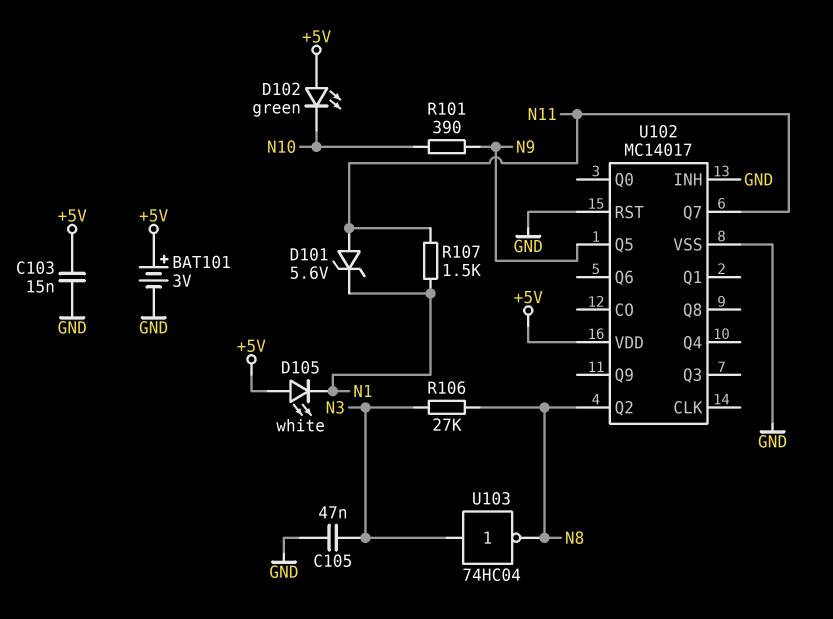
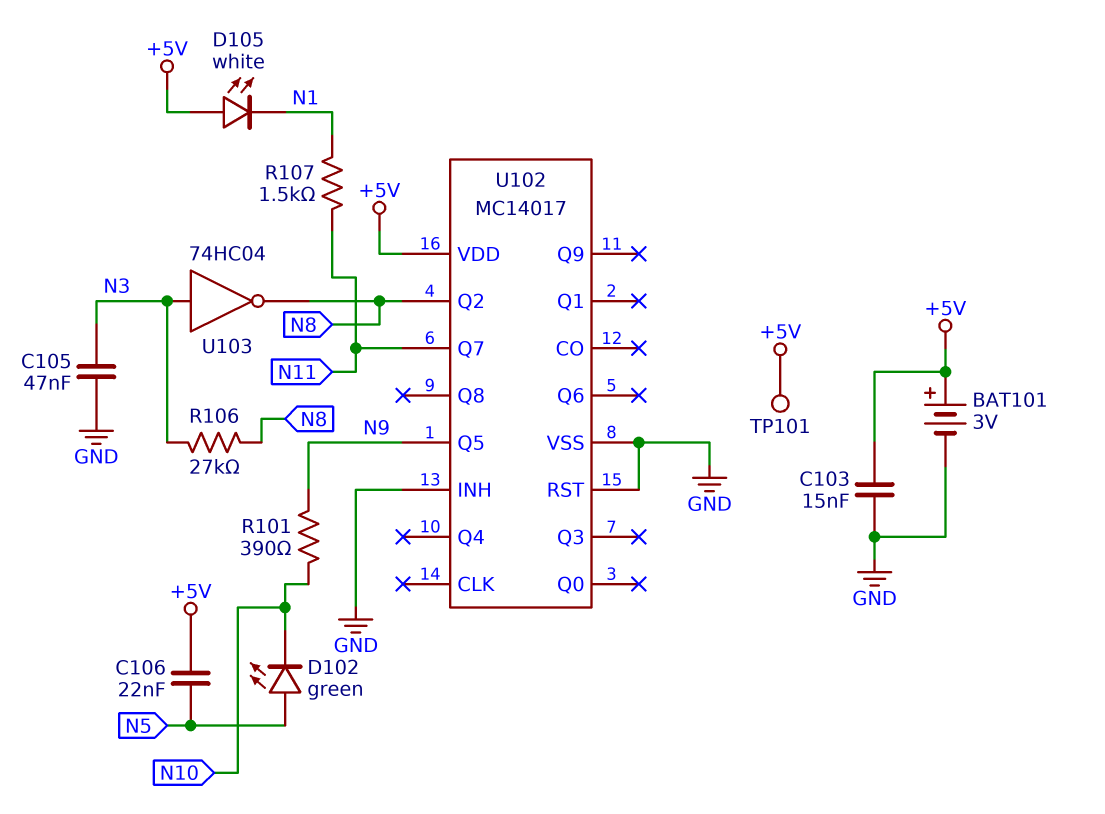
C106: none -> 22nF (+5V, N5)
D101: zener 5.6V (A N11, K N1) -> none
D102: LED green (A +5V, K N10) -> LED green (A N5, K N10)
TP101: none -> test point (+5V)

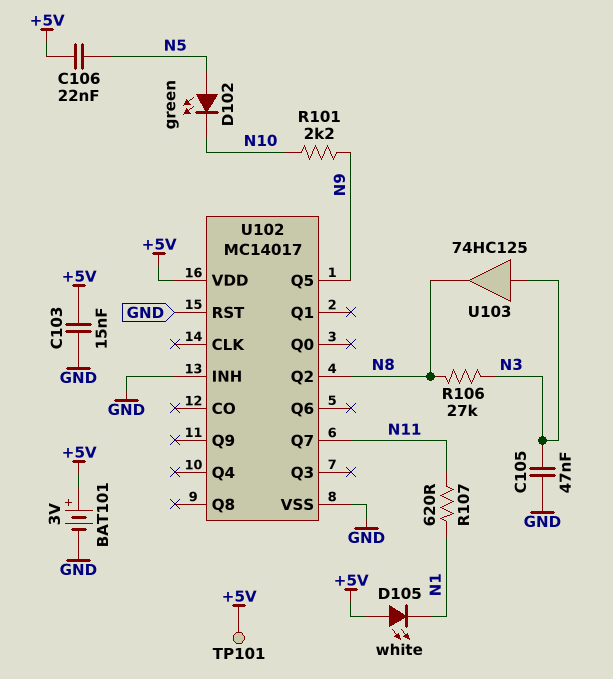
R101: 390 (N9, N10) -> 2.2k (N9, N10)
R107: 1.5k (N1, N11) -> 620 (N1, N11)
U103: NOT 74HC04 (in N3, out N8) -> buffer 74HC125 (in N3, out N8)

